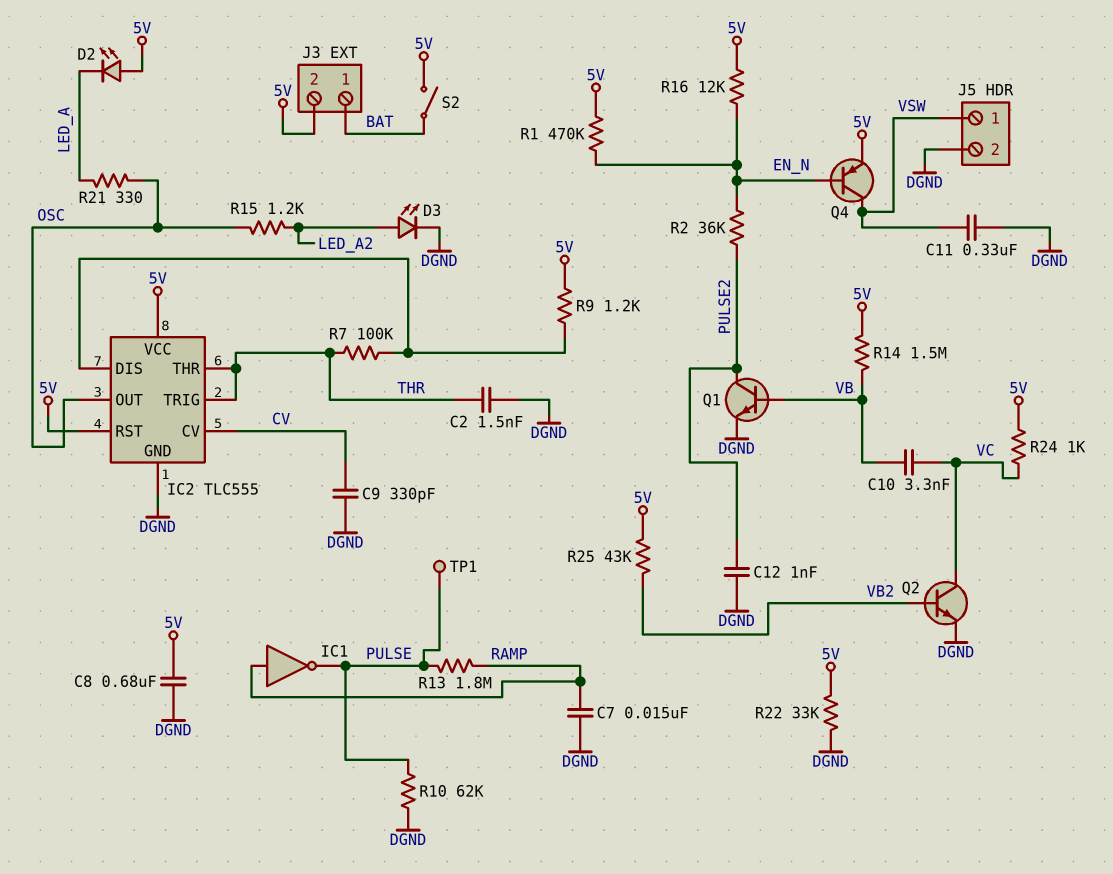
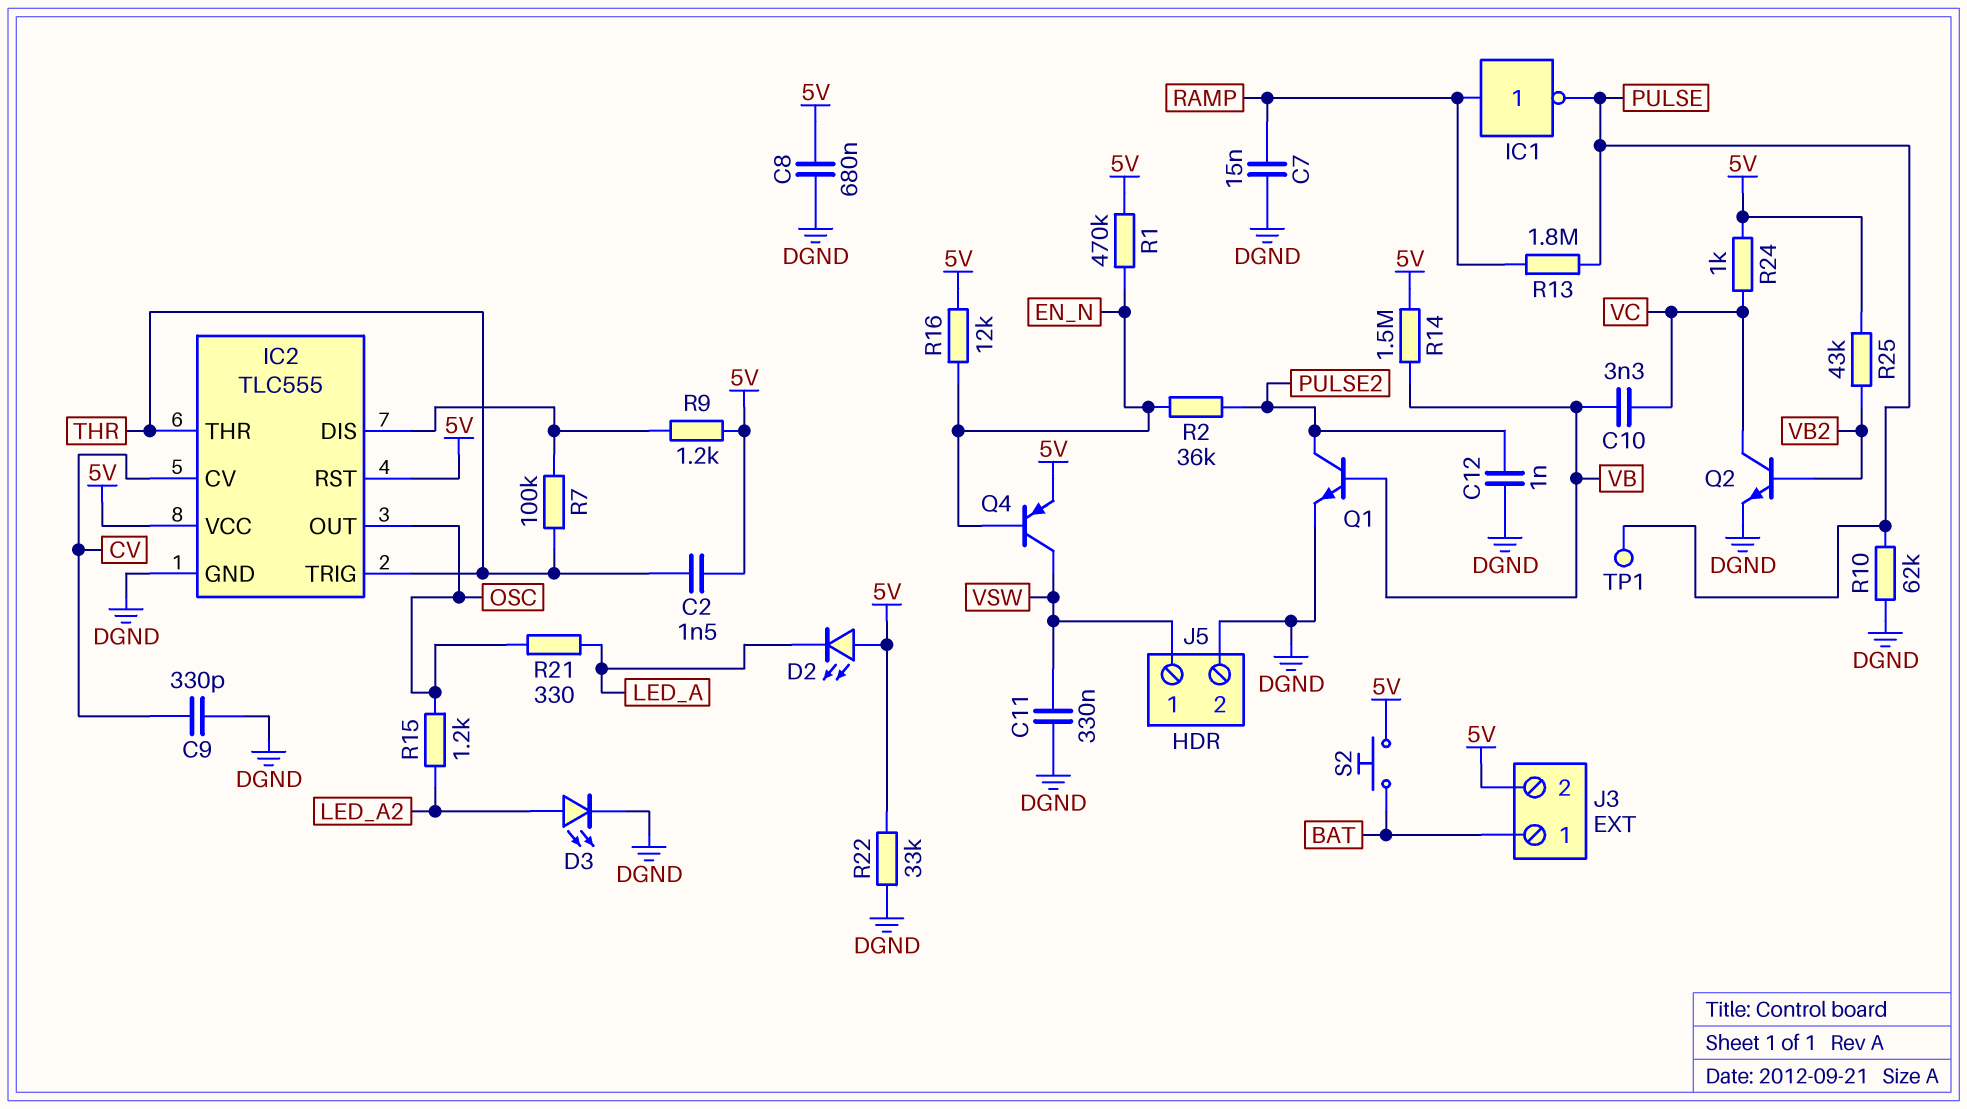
C2: 1.5nF (DGND, THR) -> 1.5nF (5V, THR)
S2: switch (5V, BAT) -> button (5V, BAT)

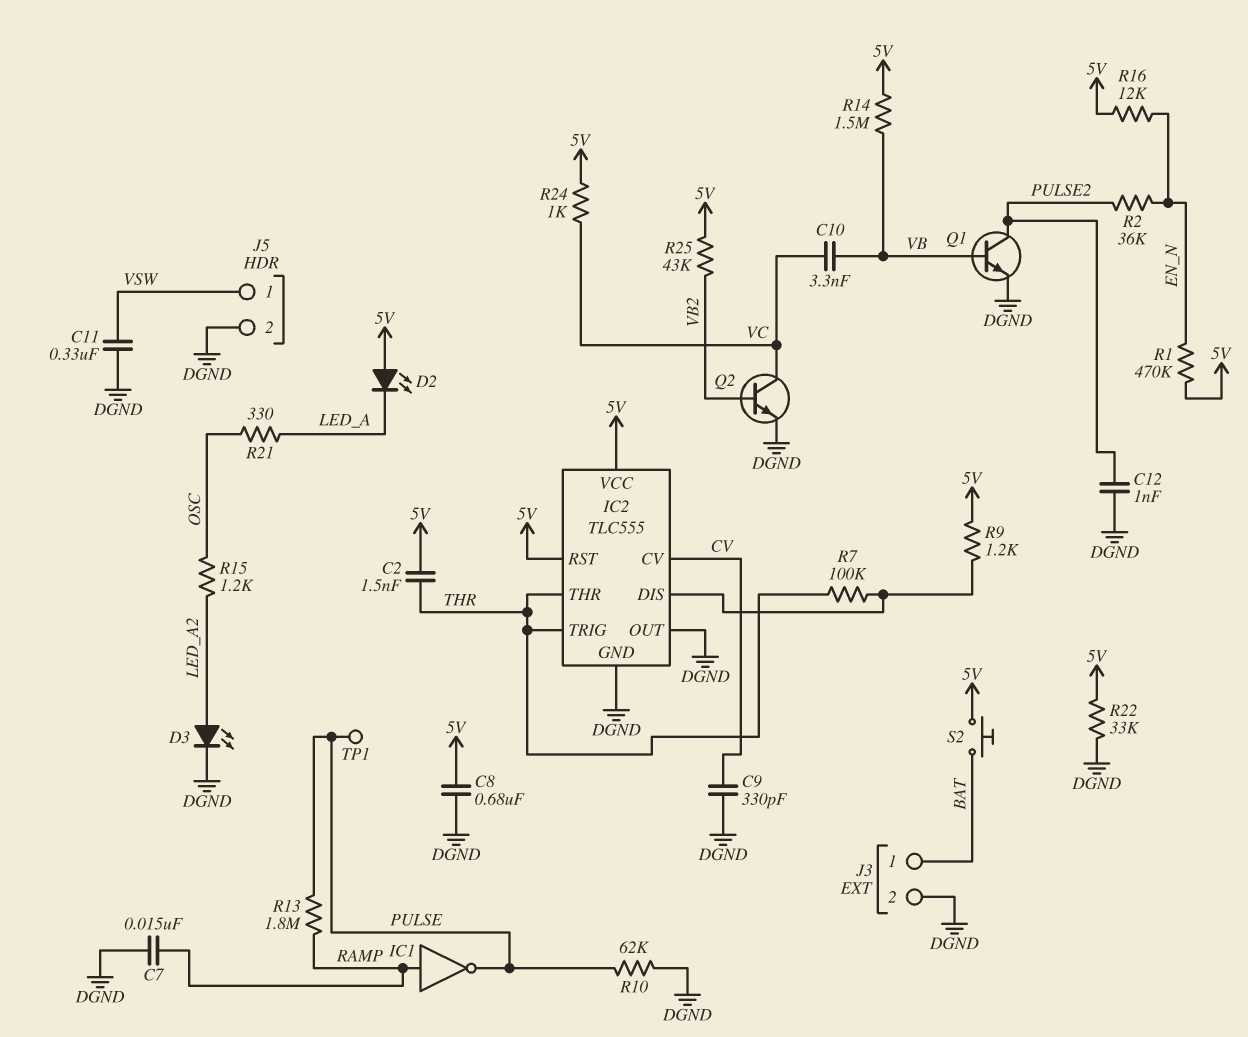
IC2 pin OUT: OSC -> DGND
J3 pin 2: 5V -> DGND
Q4: PNP (B EN_N, C VSW, E 5V) -> none

